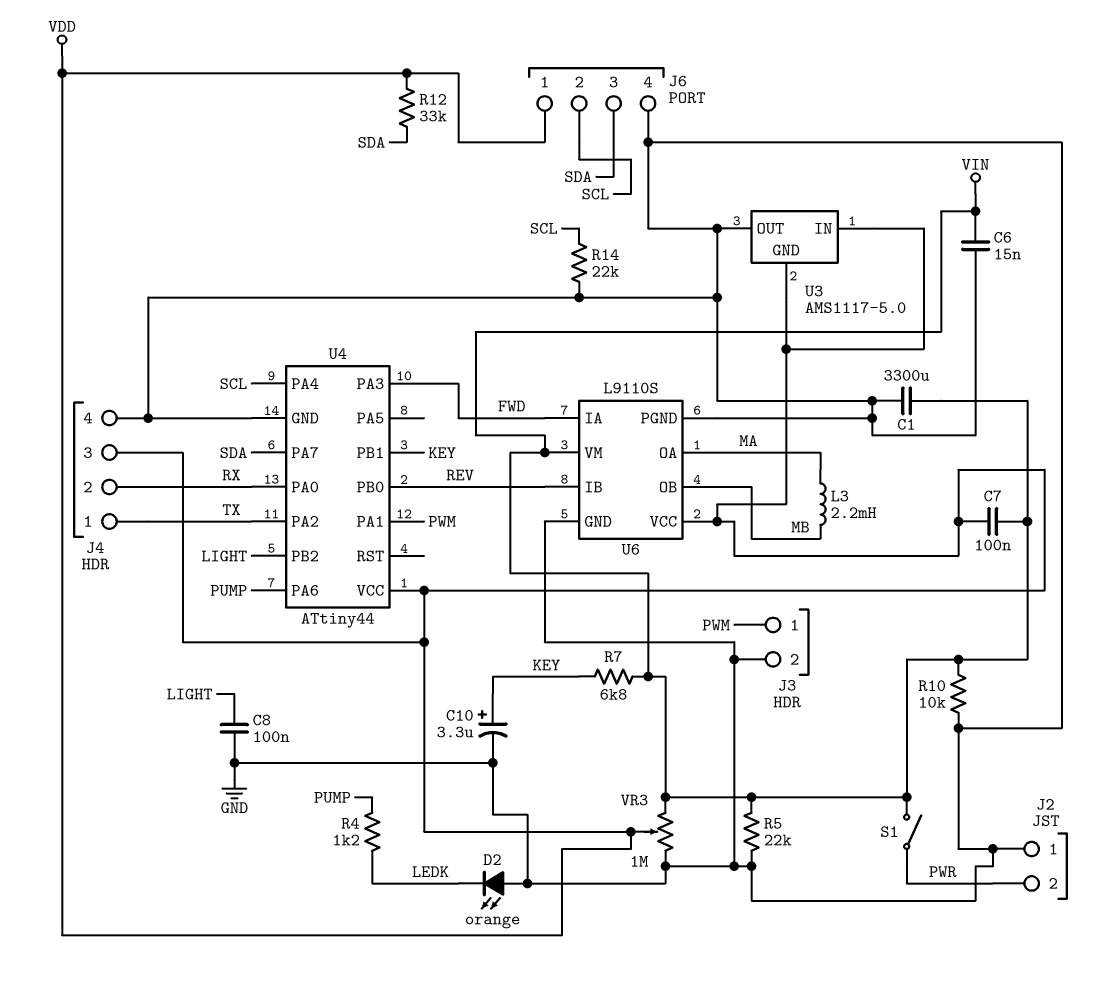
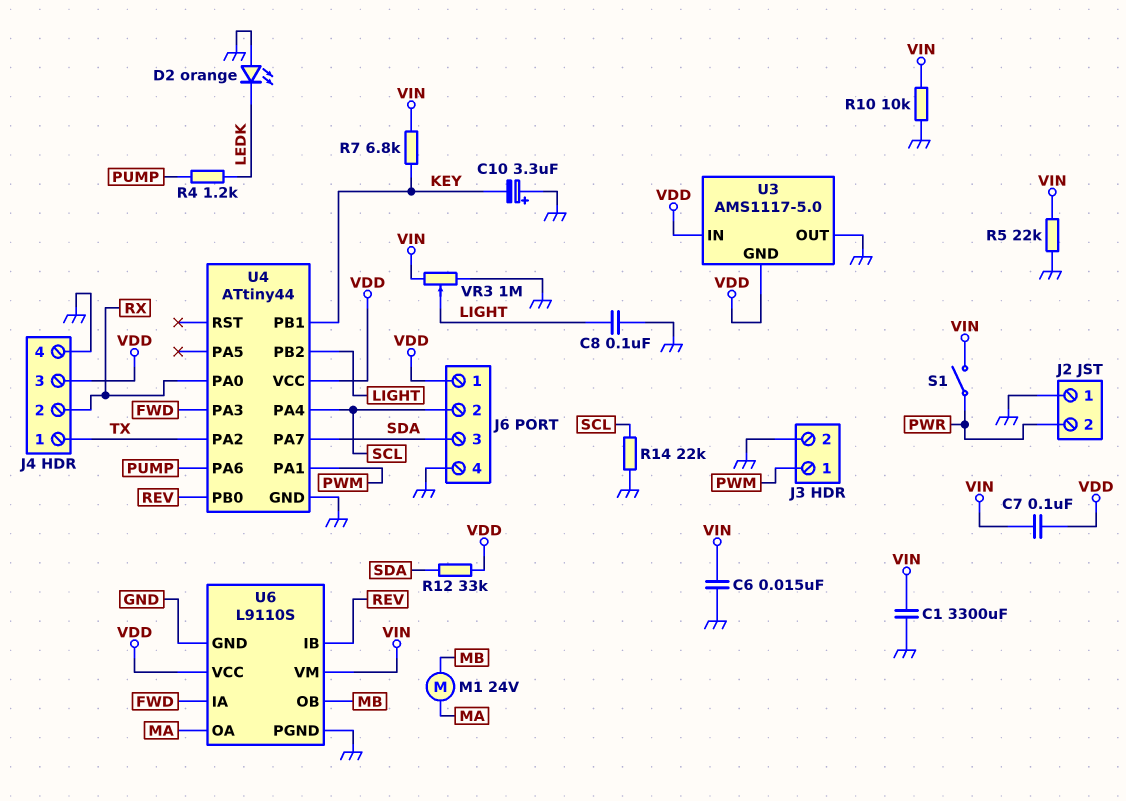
C10: 3.3uF (plus KEY, minus GND) -> 3.3uF (plus GND, minus KEY)
L3: 2.2mH (MA, MB) -> none
M1: none -> motor 24V (MA, MB)
VR3: 1M (GND, VIN, wiper VDD) -> 1M (GND, VIN, wiper LIGHT)

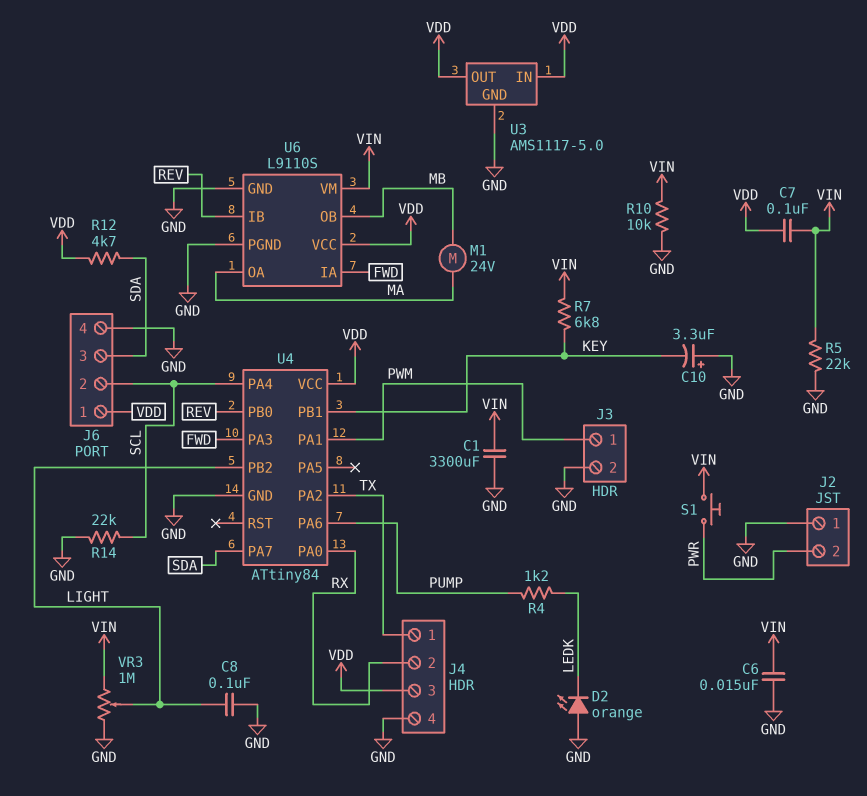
R12: 33k (SDA, VDD) -> 4.7k (SDA, VDD)
S1: switch (PWR, VIN) -> button (PWR, VIN)
U3 pin GND: VDD -> GND
U3 pin OUT: GND -> VDD
U4: ATtiny44 -> ATtiny84

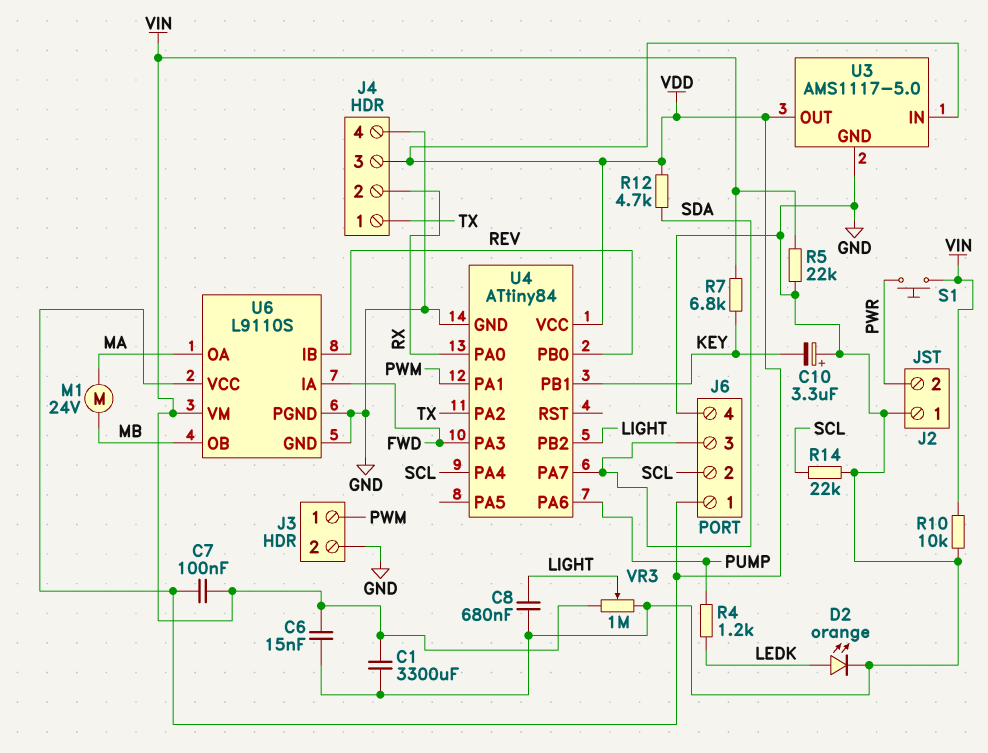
C8: 100nF (GND, LIGHT) -> 680nF (GND, LIGHT)
D2: LED orange (A GND, K LEDK) -> LED orange (A LEDK, K GND)

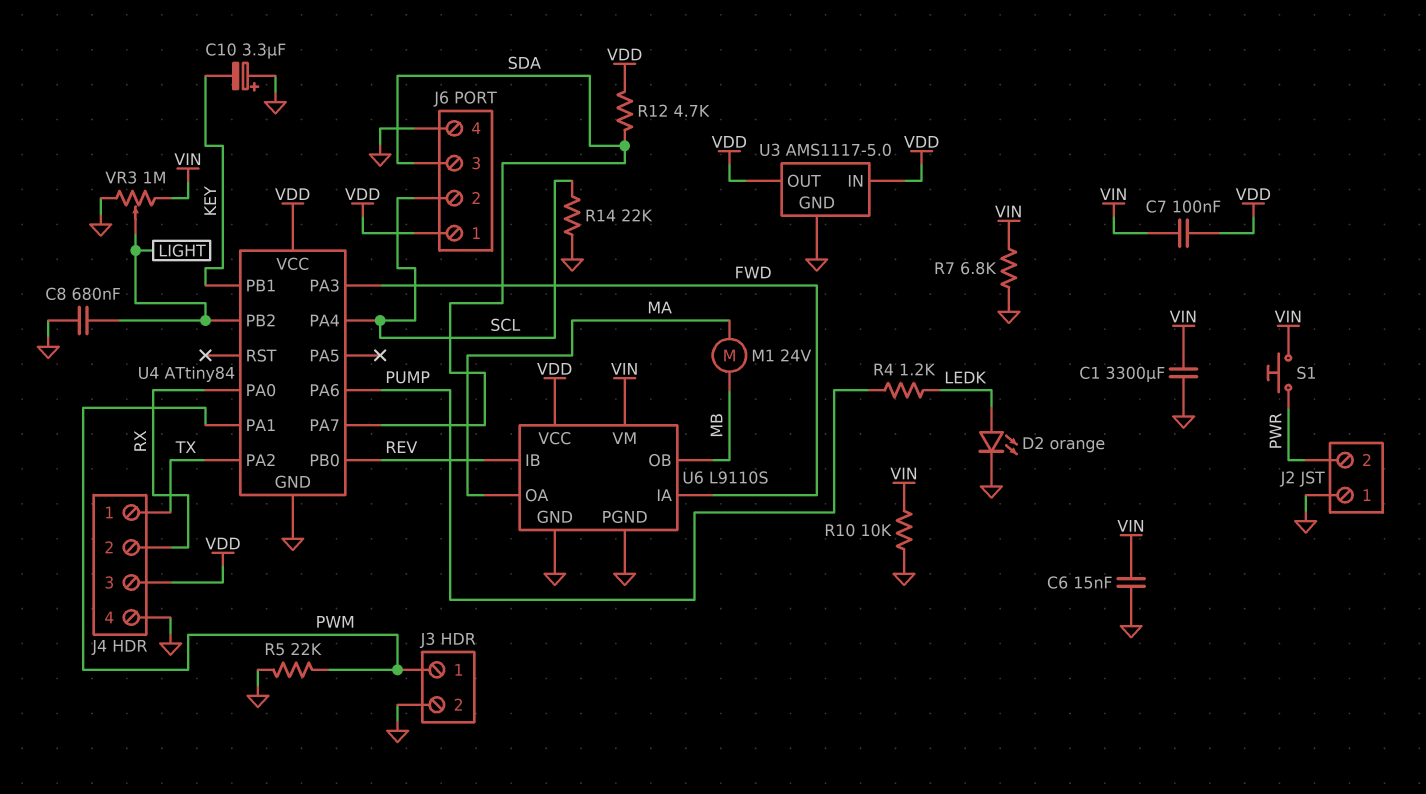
R5: 22k (GND, VIN) -> 22k (GND, PWM)
R7: 6.8k (KEY, VIN) -> 6.8k (GND, VIN)

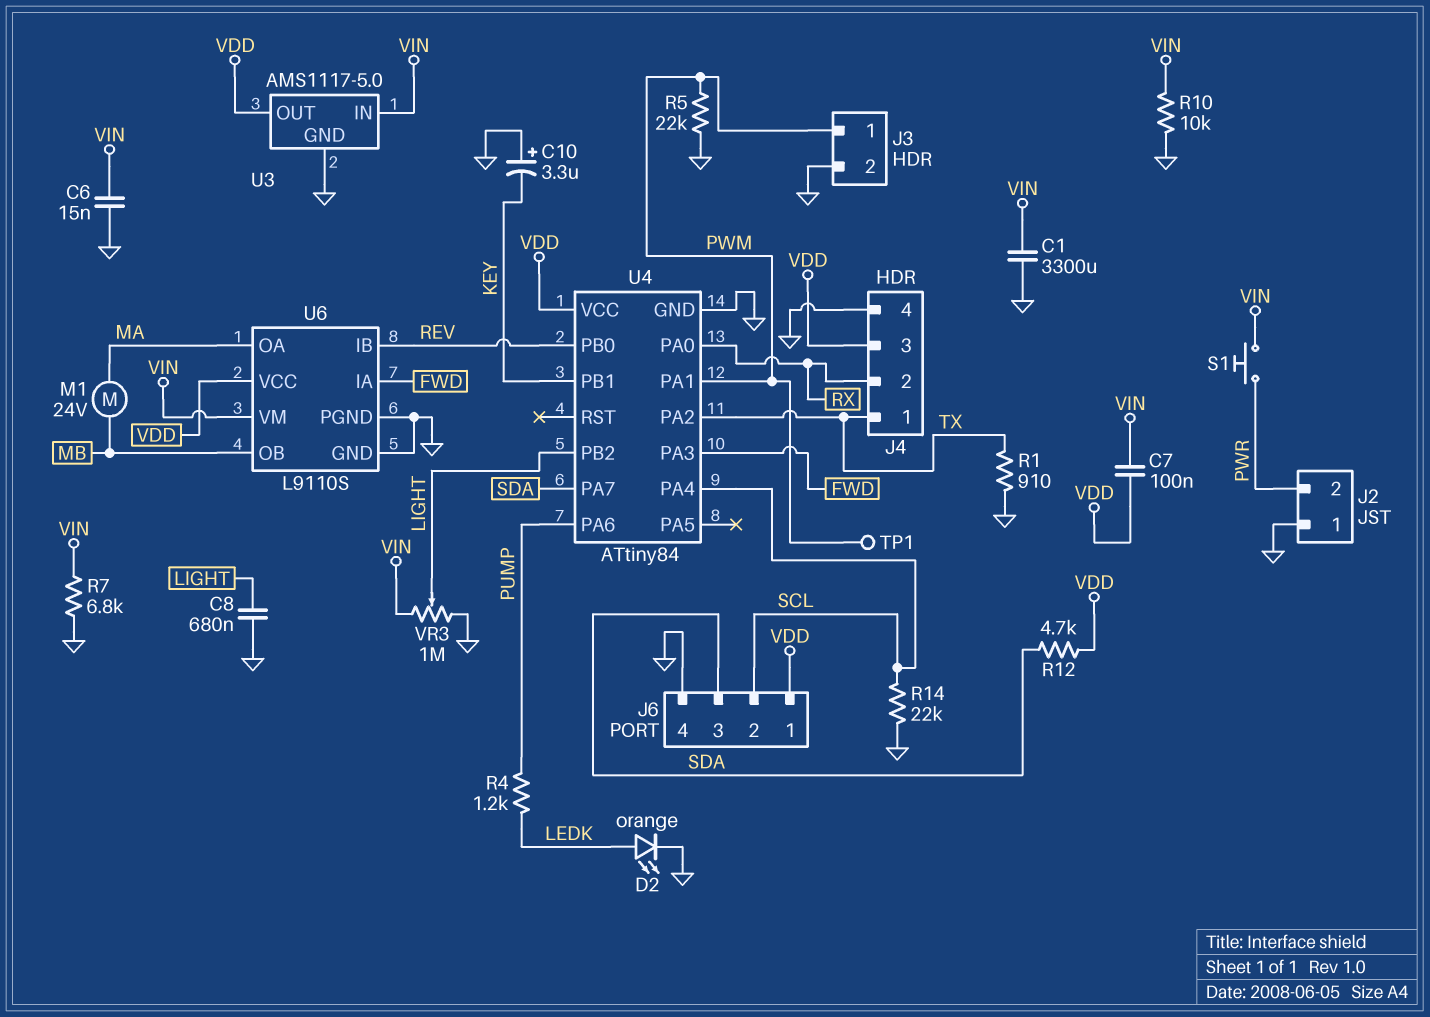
R1: none -> 910 (GND, TX)
TP1: none -> test point (PWM)
U3 pin IN: VDD -> VIN

